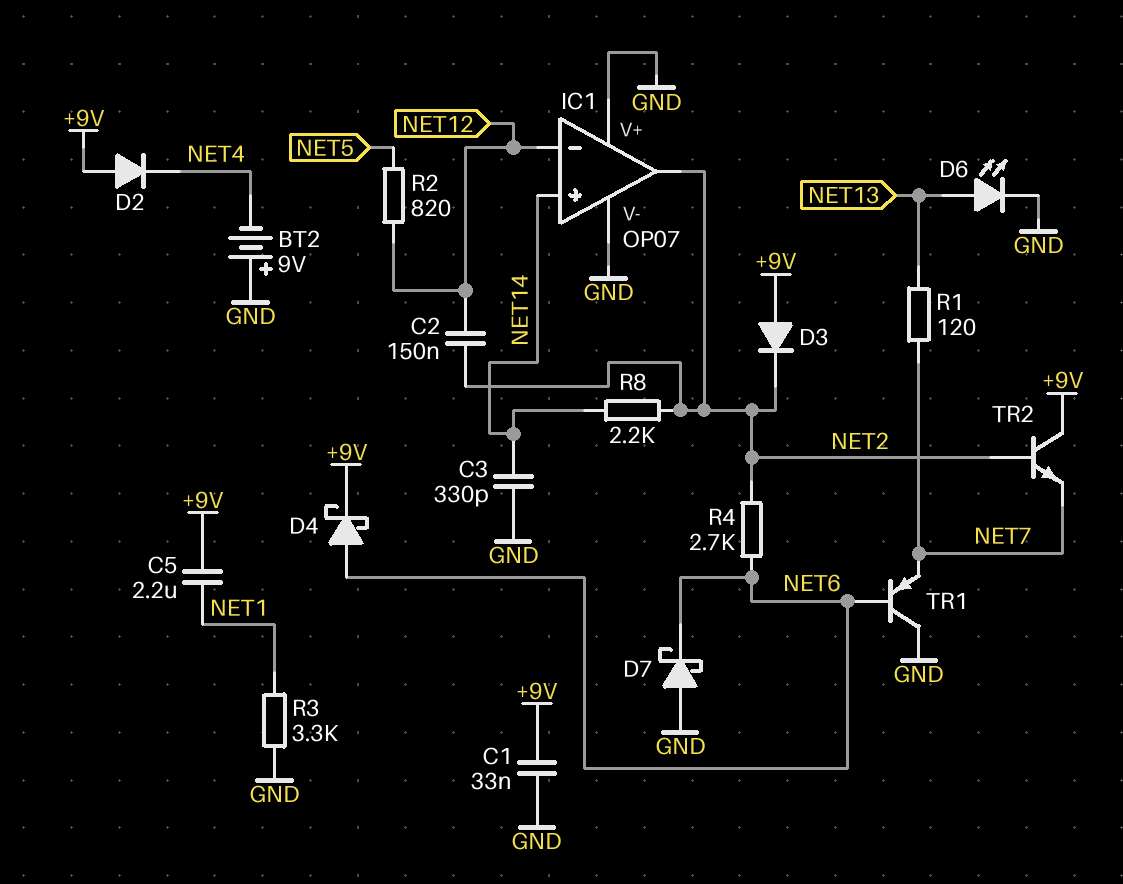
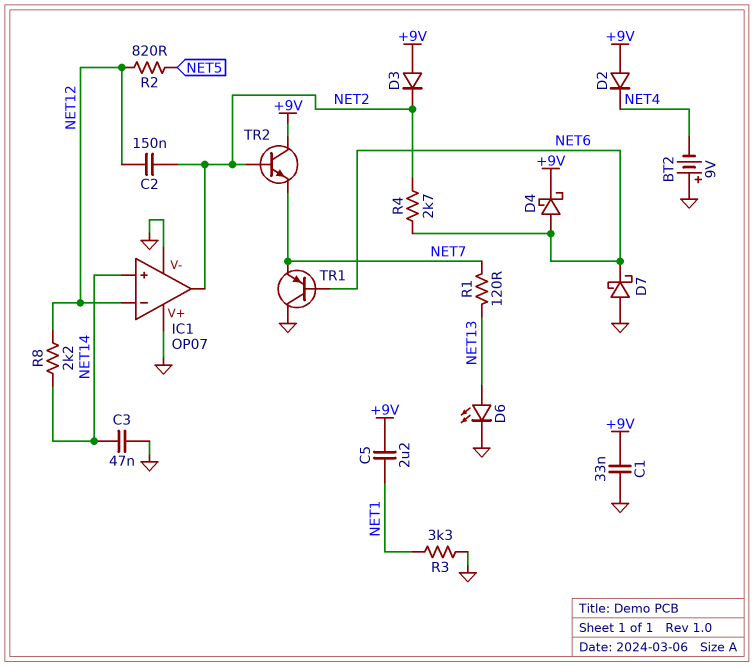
C3: 330pF (GND, NET14) -> 47nF (GND, NET14)
R8: 2.2k (NET2, NET14) -> 2.2k (NET12, NET14)

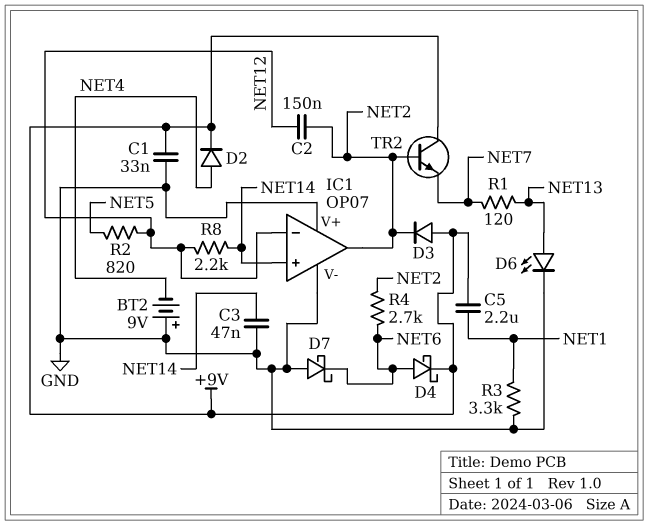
D2: diode (A +9V, K NET4) -> diode (A NET4, K +9V)
TR1: PNP (B NET6, C GND, E NET7) -> none

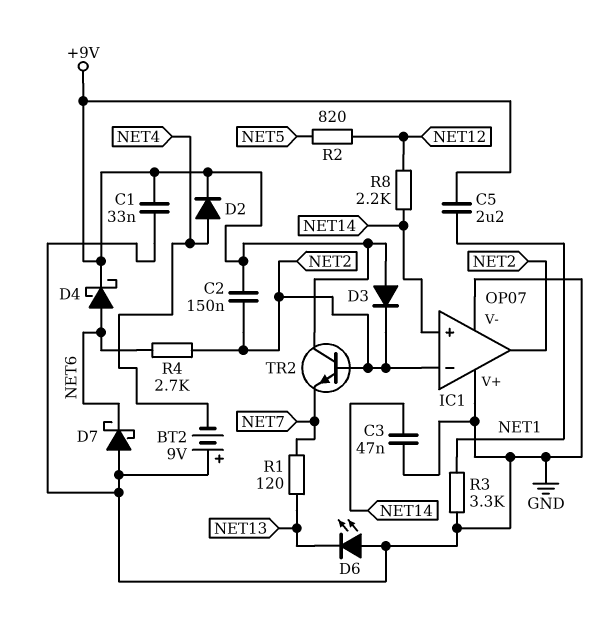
C2: 150nF (NET2, NET12) -> 150nF (+9V, NET2)
D6: LED (A NET13, K GND) -> LED (A GND, K NET13)
IC1 pin in-: NET12 -> NET2

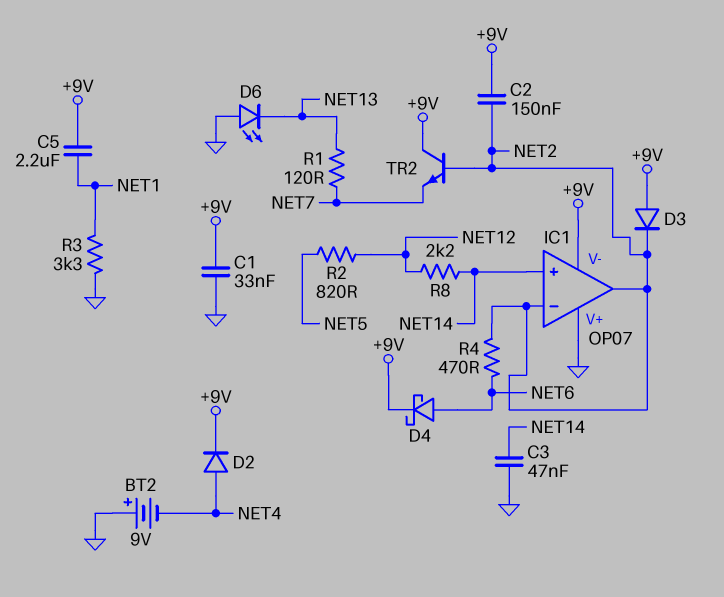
D7: schottky (A GND, K NET6) -> none
IC1 pin V-: GND -> +9V
R4: 2.7k (NET2, NET6) -> 470 (NET2, NET6)

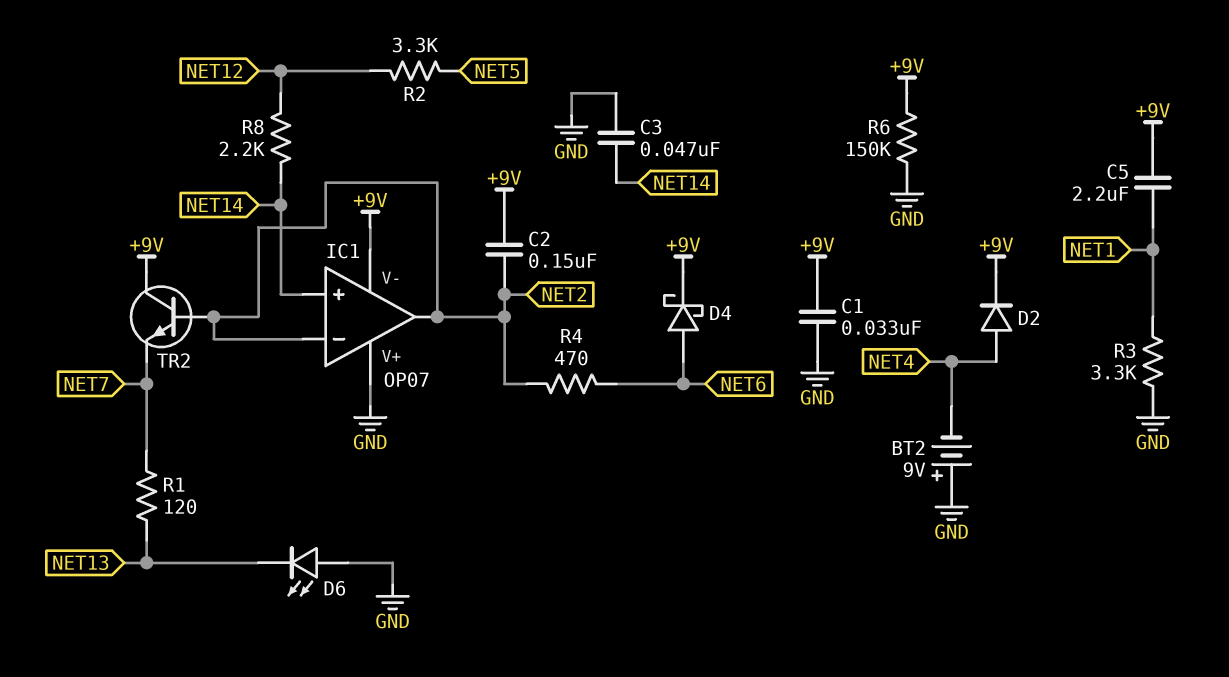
D3: diode (A +9V, K NET2) -> none
R2: 820 (NET5, NET12) -> 3.3k (NET5, NET12)
R6: none -> 150k (+9V, GND)

